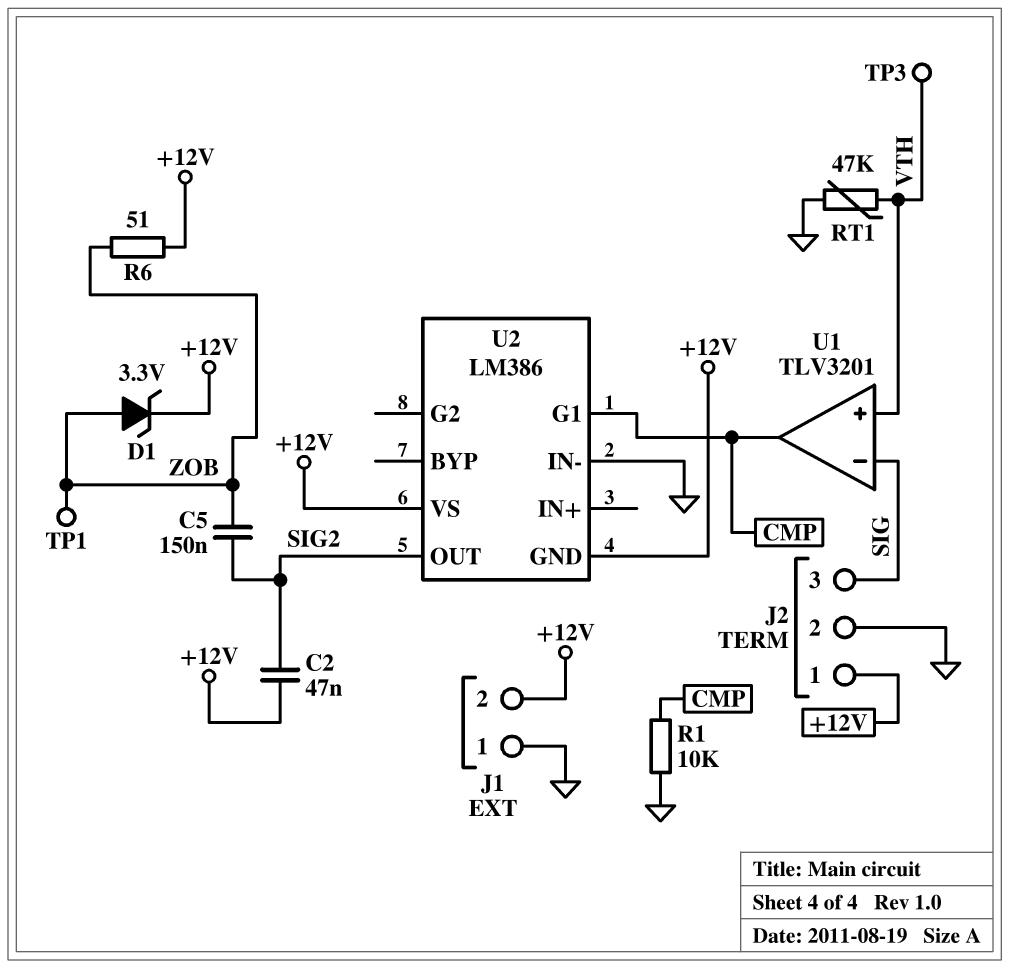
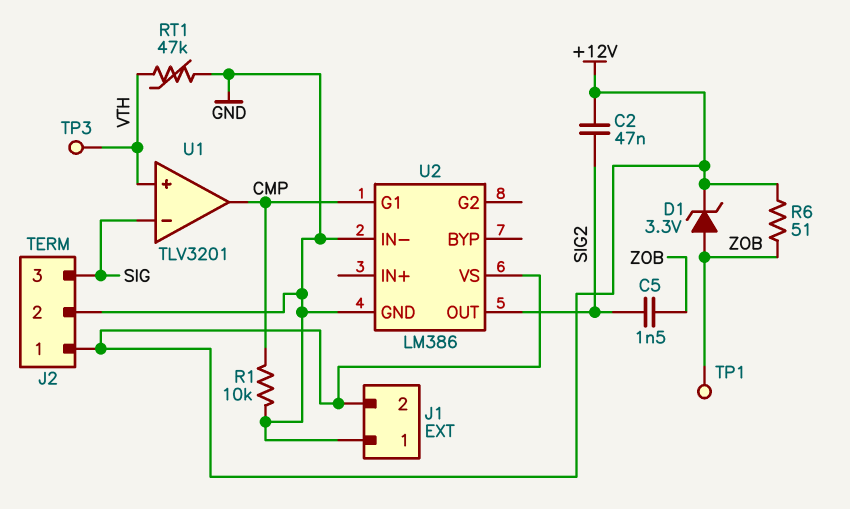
C5: 150nF (SIG2, ZOB) -> 1.5nF (SIG2, ZOB)
U2 pin GND: +12V -> GND

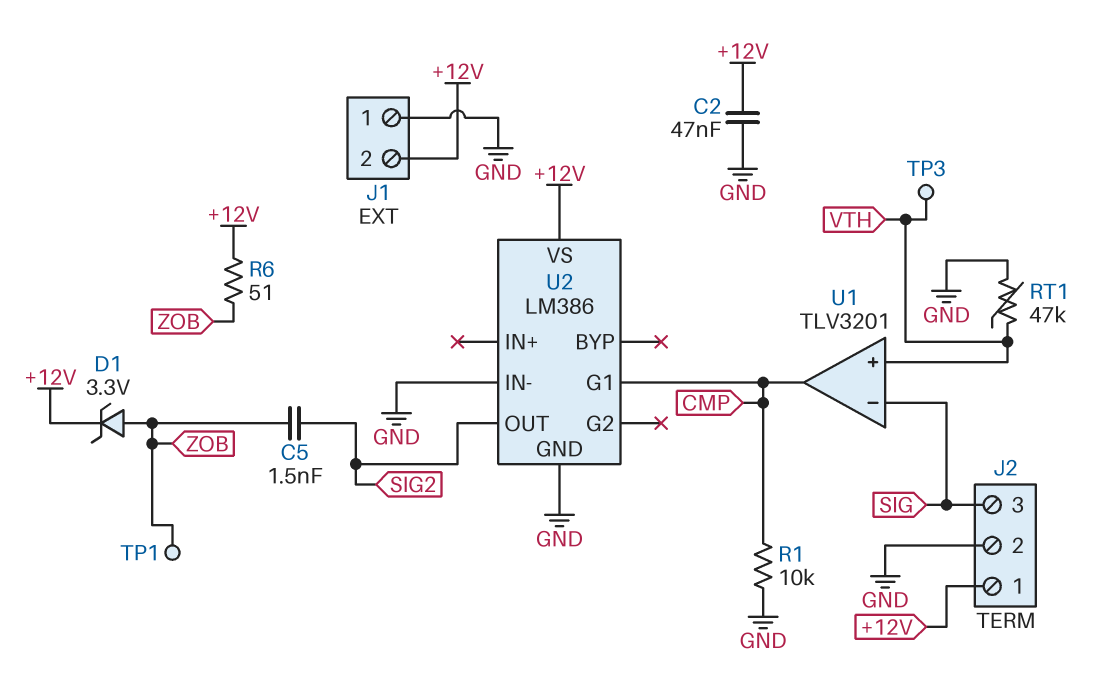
C2: 47nF (+12V, SIG2) -> 47nF (+12V, GND)

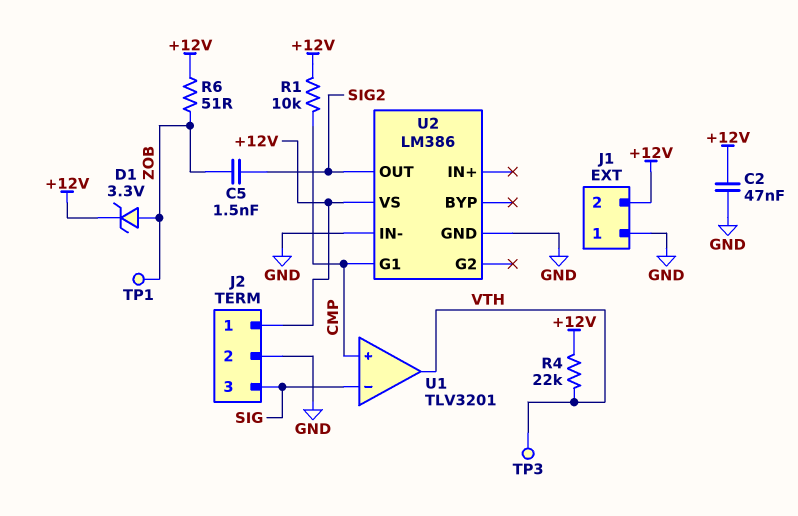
R1: 10k (CMP, GND) -> 10k (+12V, CMP)
R4: none -> 22k (+12V, VTH)
RT1: 47k (GND, VTH) -> none
U1 pin in+: VTH -> CMP
U1 pin out: CMP -> VTH

